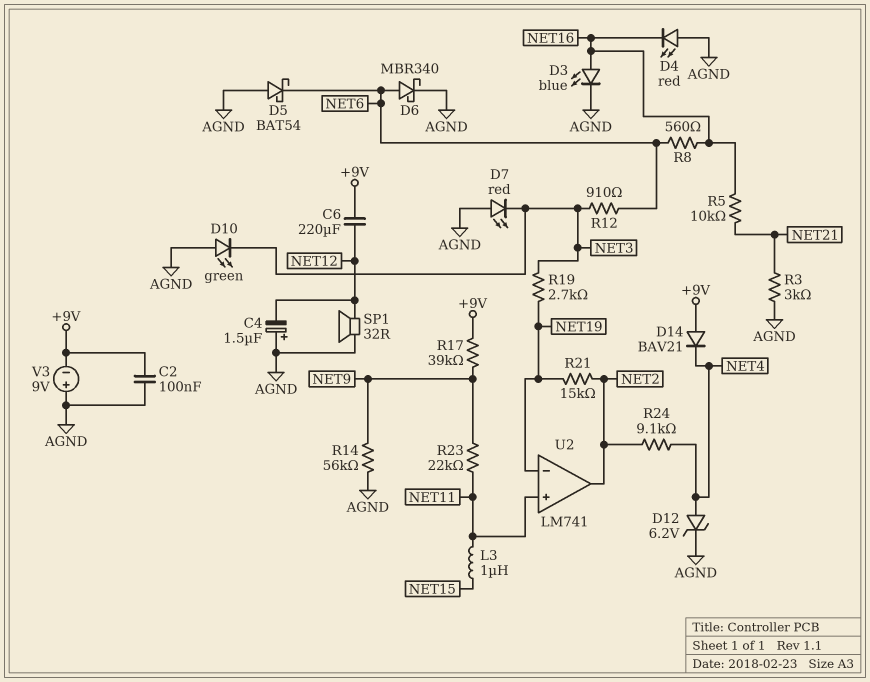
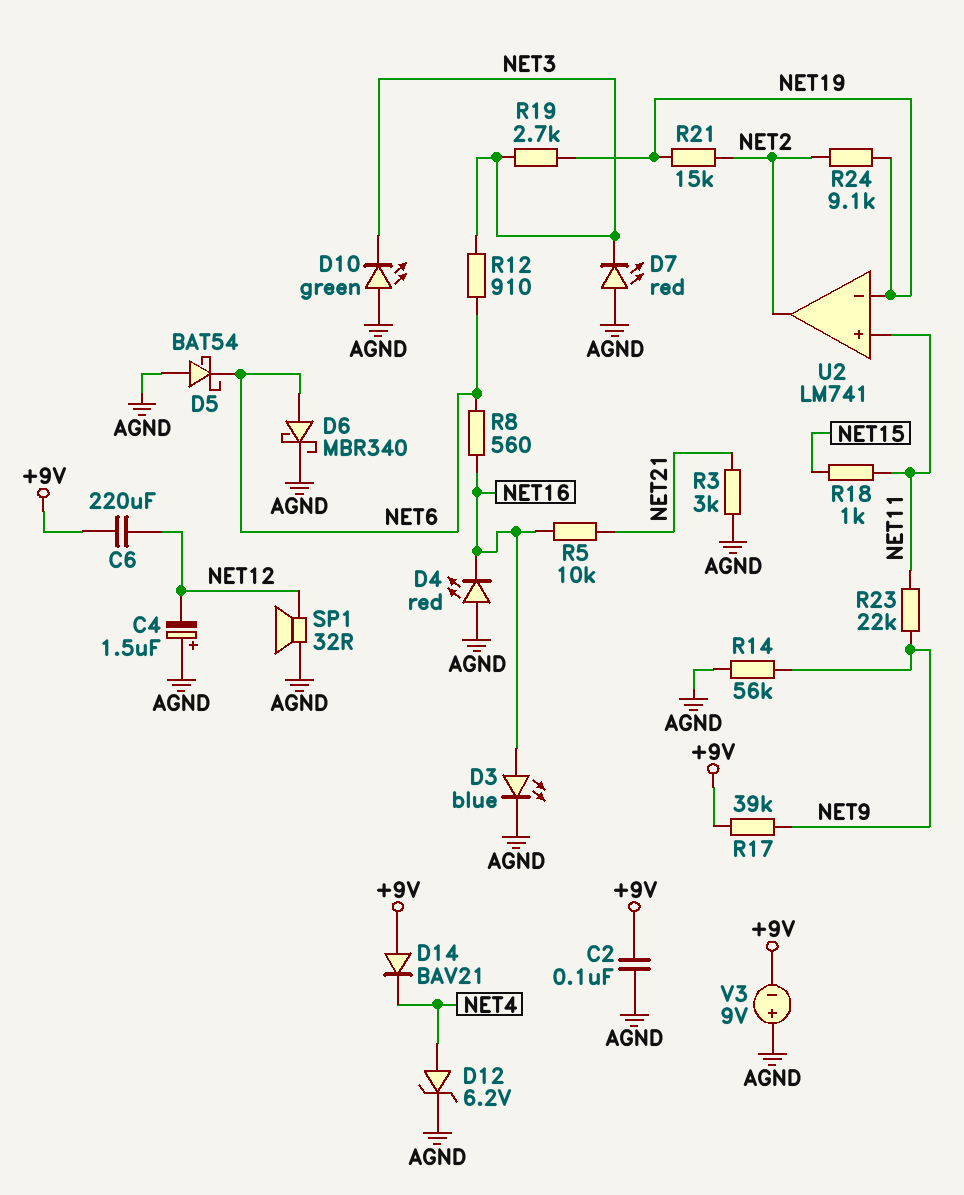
L3: 1uH (NET11, NET15) -> none
R18: none -> 1k (NET11, NET15)
R24: 9.1k (NET2, NET4) -> 9.1k (NET2, NET19)

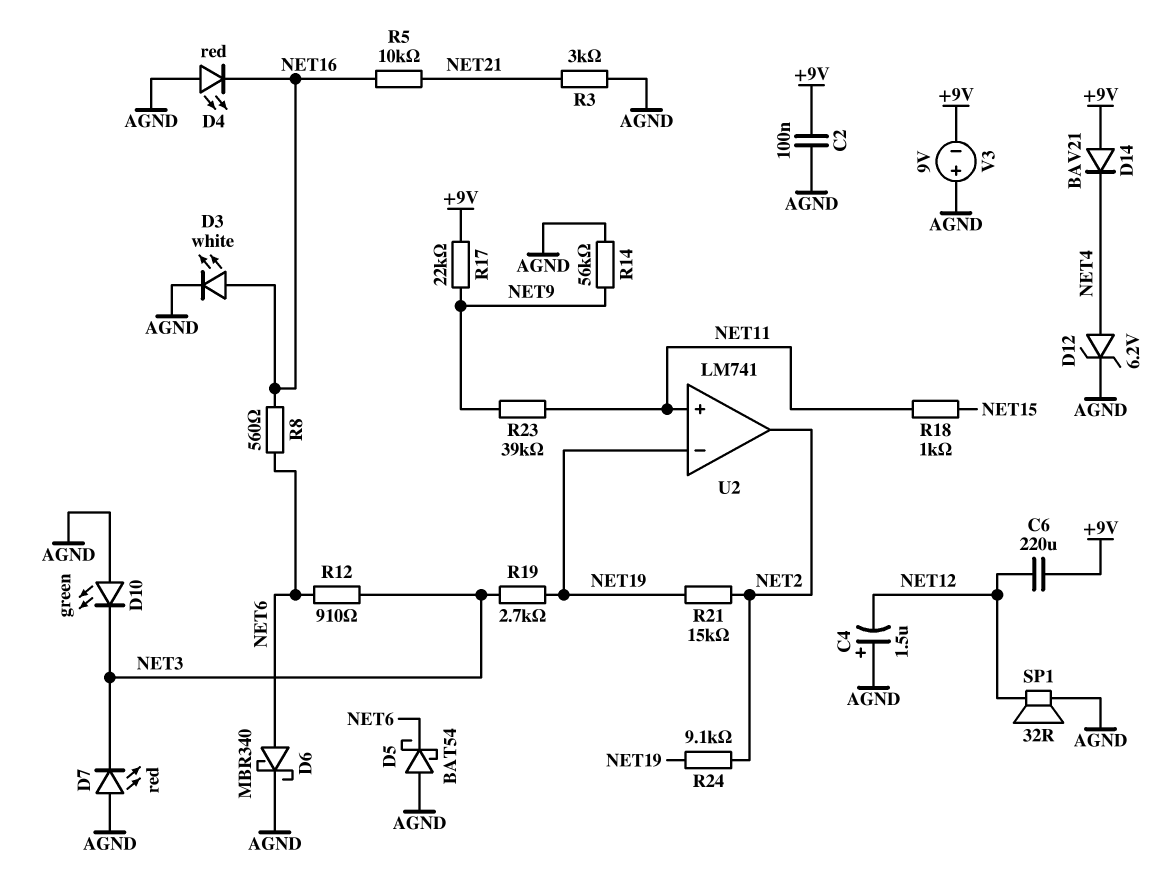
D3: LED blue (A NET16, K AGND) -> LED white (A NET16, K AGND)
R17: 39k (+9V, NET9) -> 22k (+9V, NET9)
R23: 22k (NET9, NET11) -> 39k (NET9, NET11)

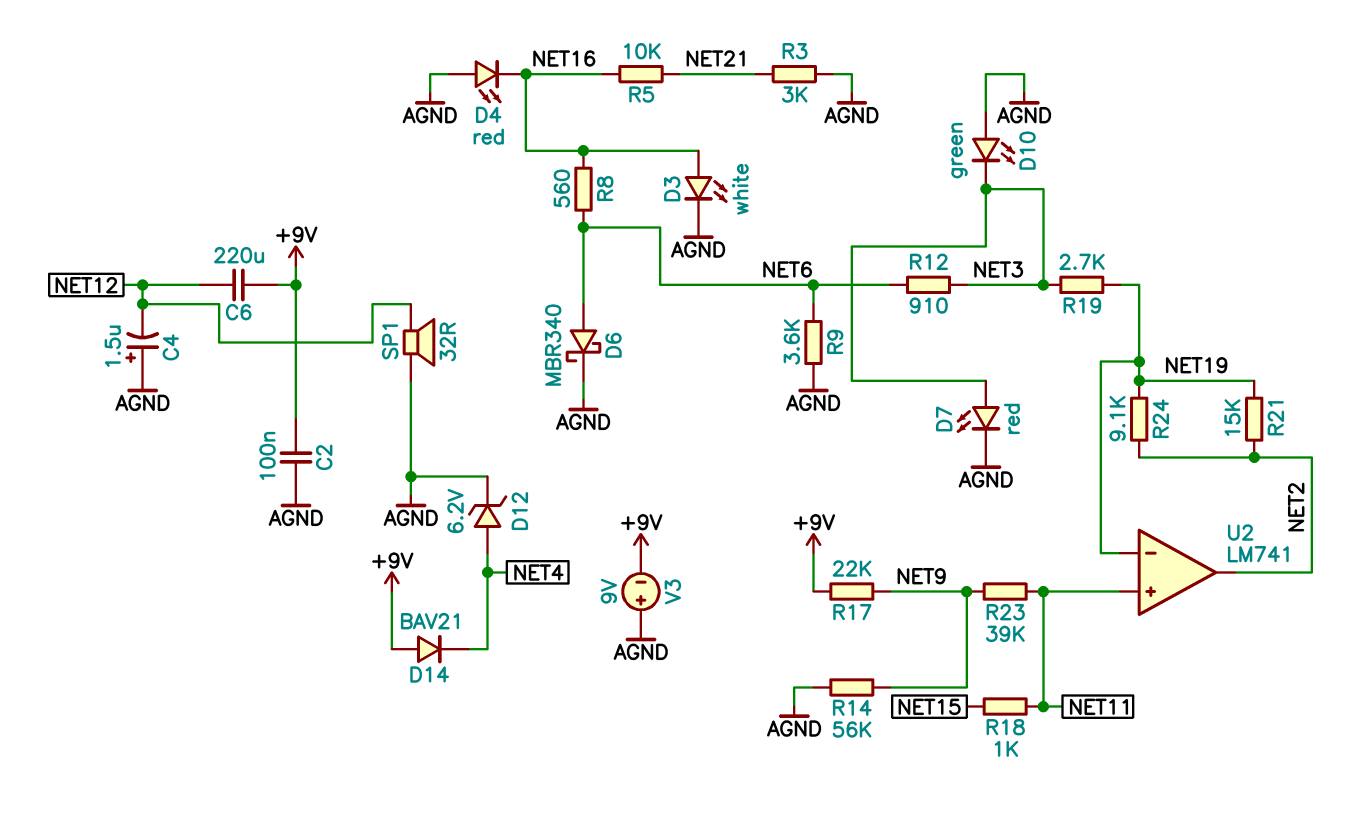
D5: schottky BAT54 (A AGND, K NET6) -> none
D7: LED red (A AGND, K NET3) -> LED red (A NET3, K AGND)
R9: none -> 3.6k (AGND, NET6)

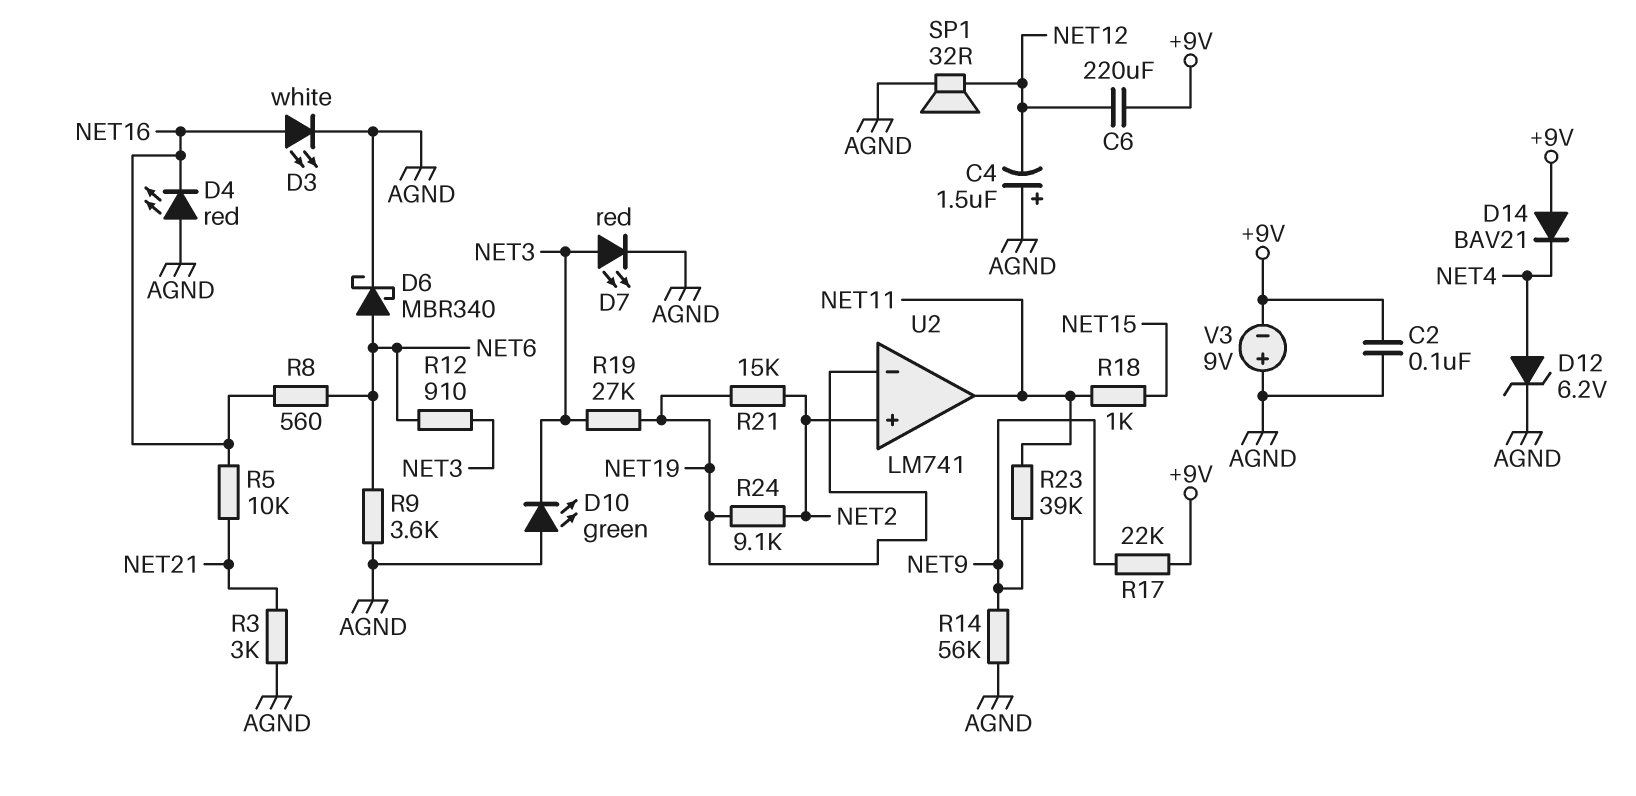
R19: 2.7k (NET3, NET19) -> 27k (NET3, NET19)
U2 pin in+: NET11 -> NET2
U2 pin out: NET2 -> NET11

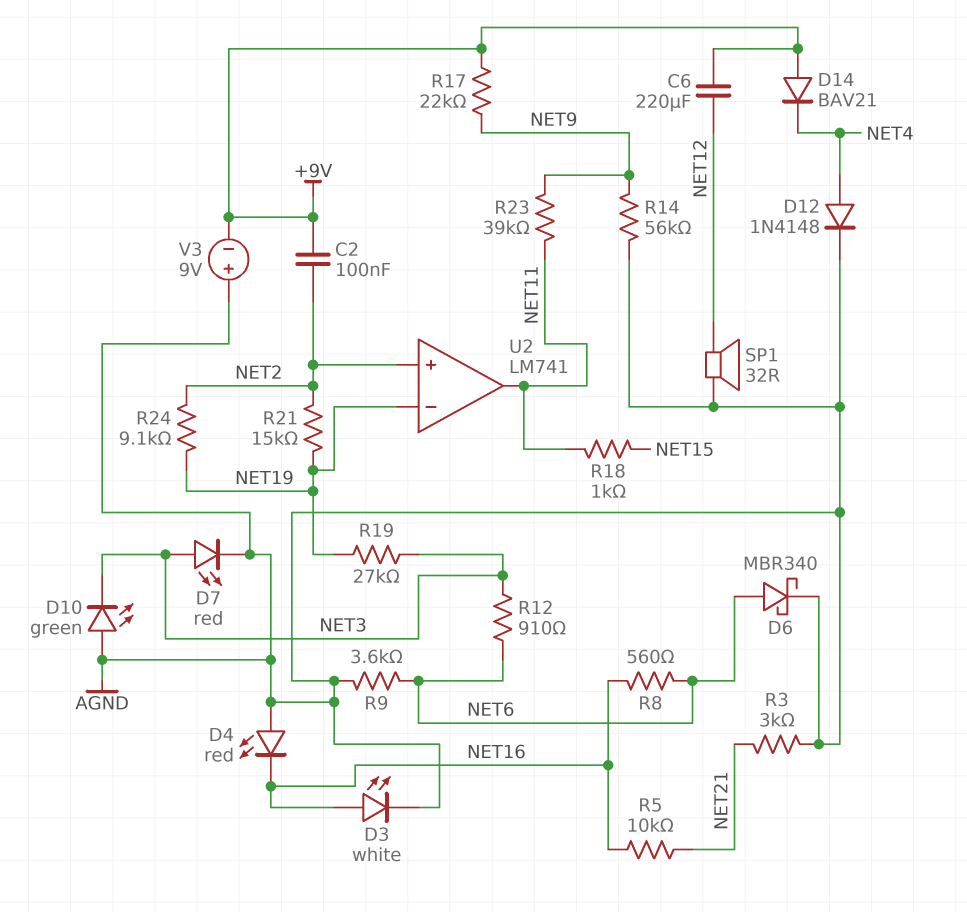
C2: 100nF (+9V, AGND) -> 100nF (+9V, NET2)
C4: 1.5uF (plus AGND, minus NET12) -> none
D12: zener 6.2V (A NET4, K AGND) -> diode 1N4148 (A NET4, K AGND)

